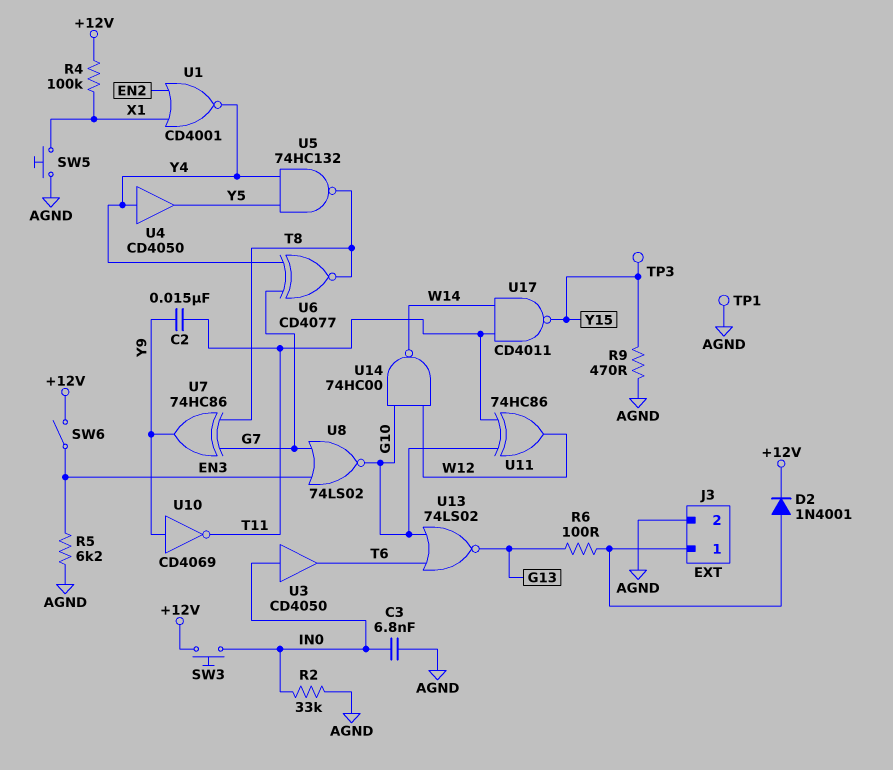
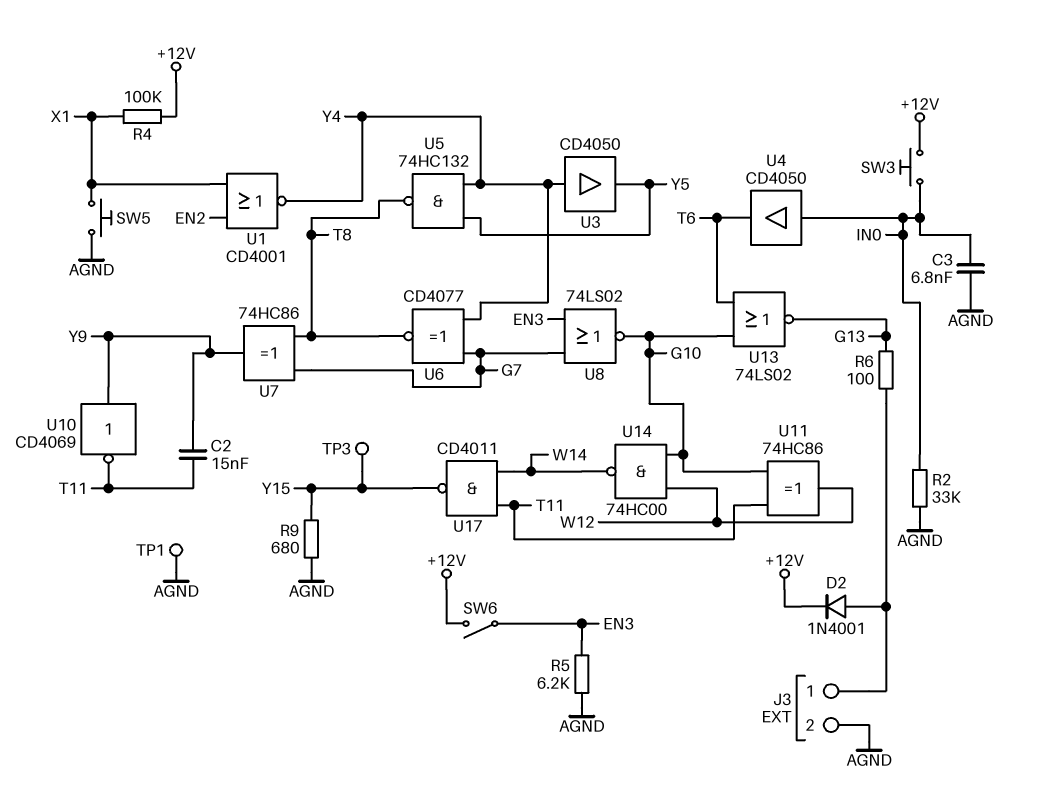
R9: 470 (AGND, Y15) -> 680 (AGND, Y15)
U3: buffer CD4050 (in IN0, out T6) -> buffer CD4050 (in Y4, out Y5)
U4: buffer CD4050 (in Y4, out Y5) -> buffer CD4050 (in IN0, out T6)

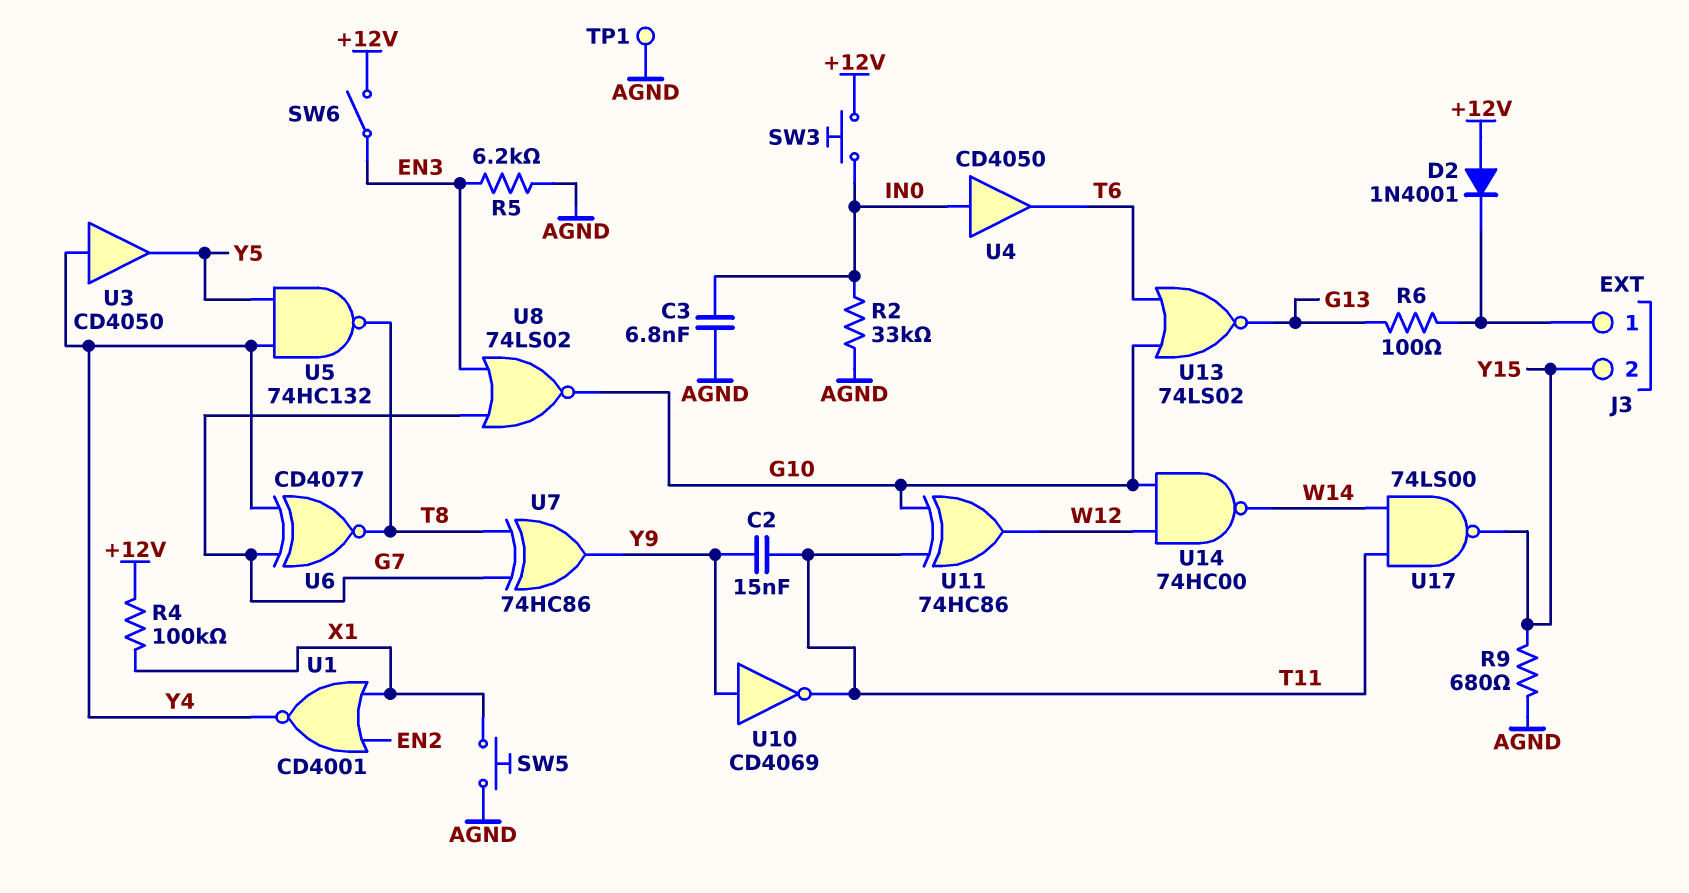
D2: diode 1N4001 (A J3/1, K +12V) -> diode 1N4001 (A +12V, K J3/1)
J3 pin 2: AGND -> Y15
TP3: test point (Y15) -> none
U17: NAND CD4011 (in T11, in W14, out Y15) -> NAND 74LS00 (in T11, in W14, out Y15)

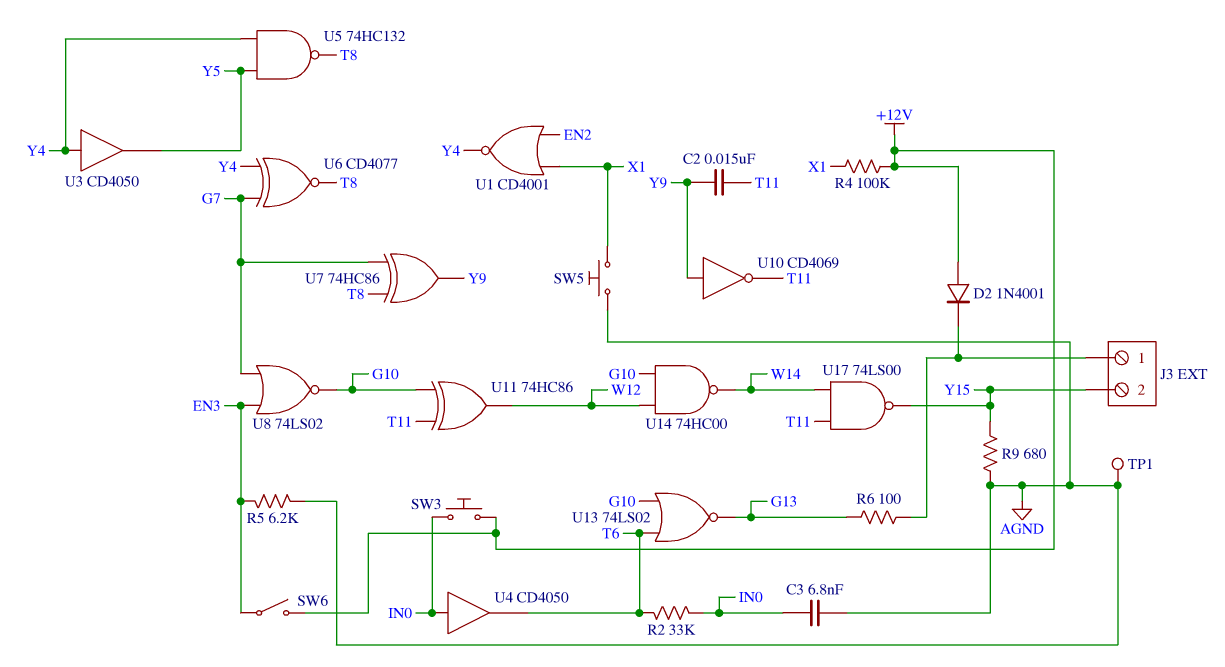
R2: 33k (AGND, IN0) -> 33k (IN0, T6)

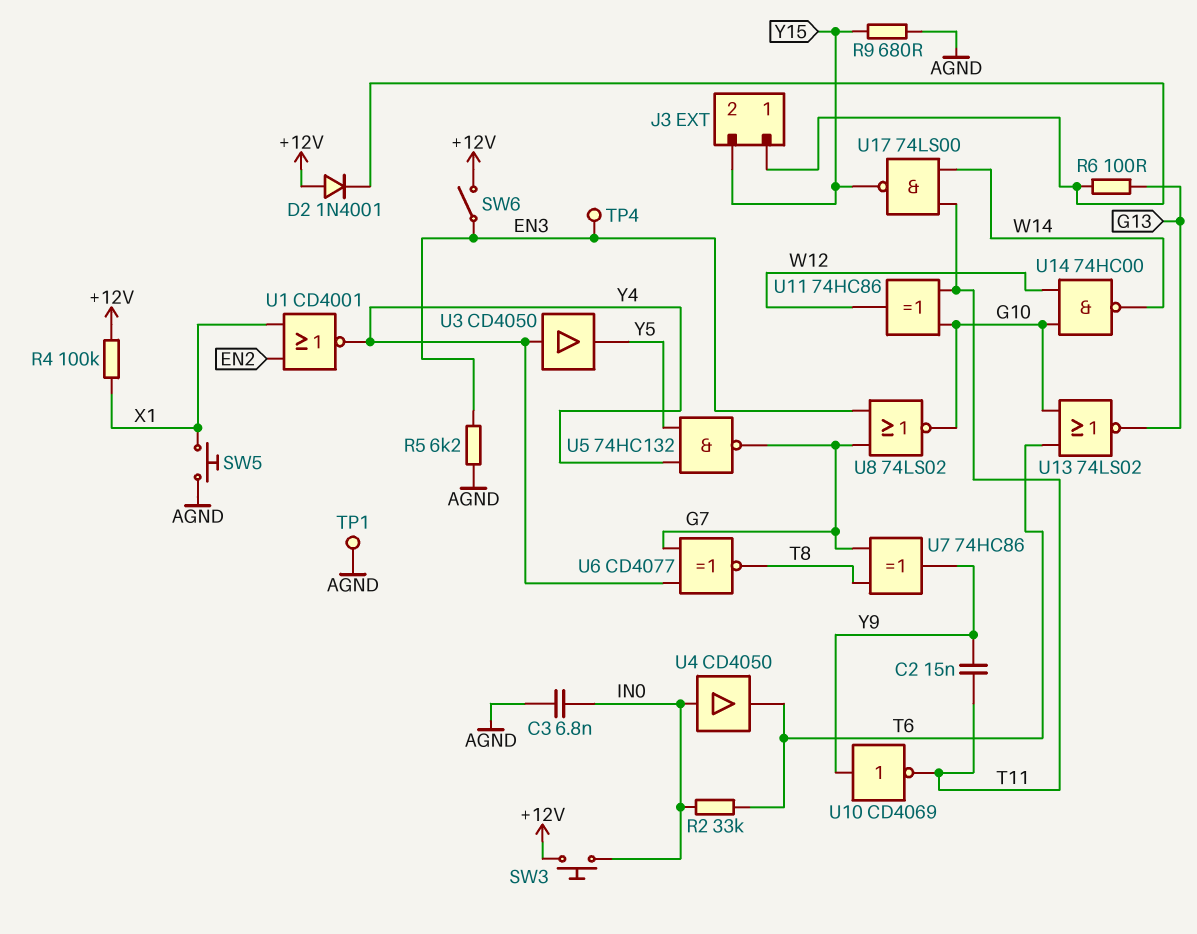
TP4: none -> test point (EN3)
U5: NAND 74HC132 (in Y4, in Y5, out T8) -> NAND 74HC132 (in Y4, in Y5, out G7)

